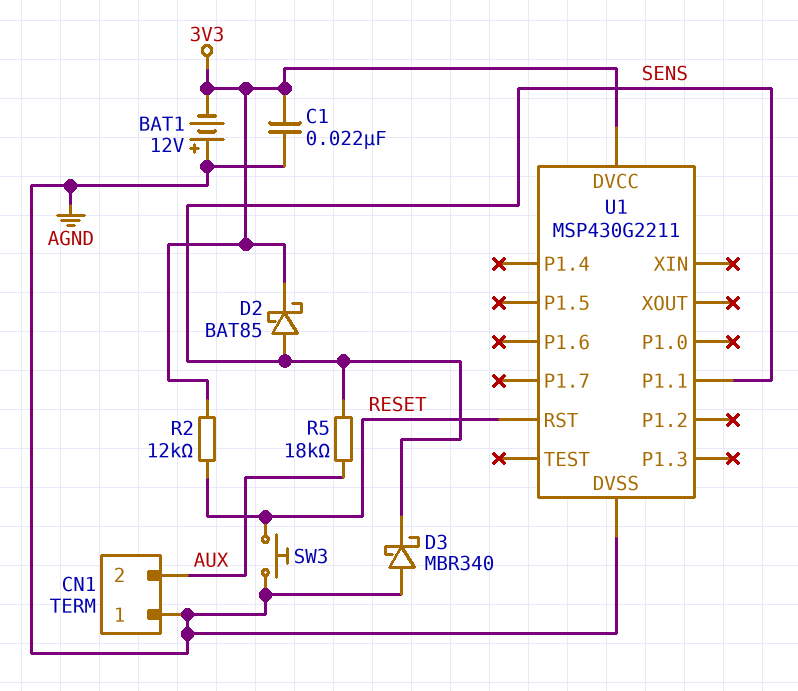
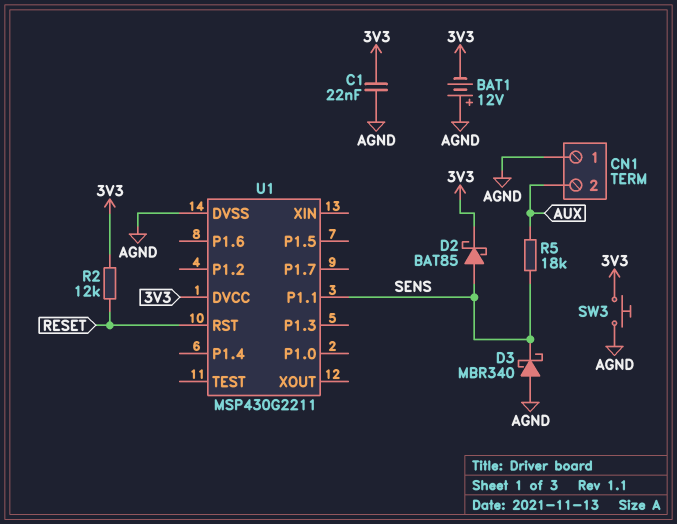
SW3: button (AGND, RESET) -> button (3V3, AGND)

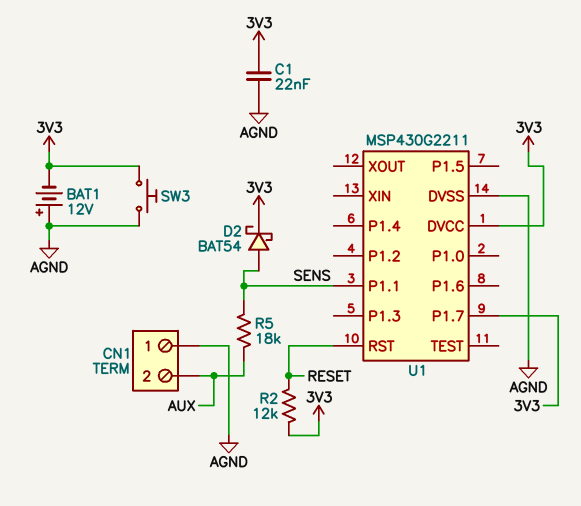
D2: schottky BAT85 (A SENS, K 3V3) -> schottky BAT54 (A SENS, K 3V3)
D3: schottky MBR340 (A AGND, K SENS) -> none
U1 pin P1.7: none -> 3V3

